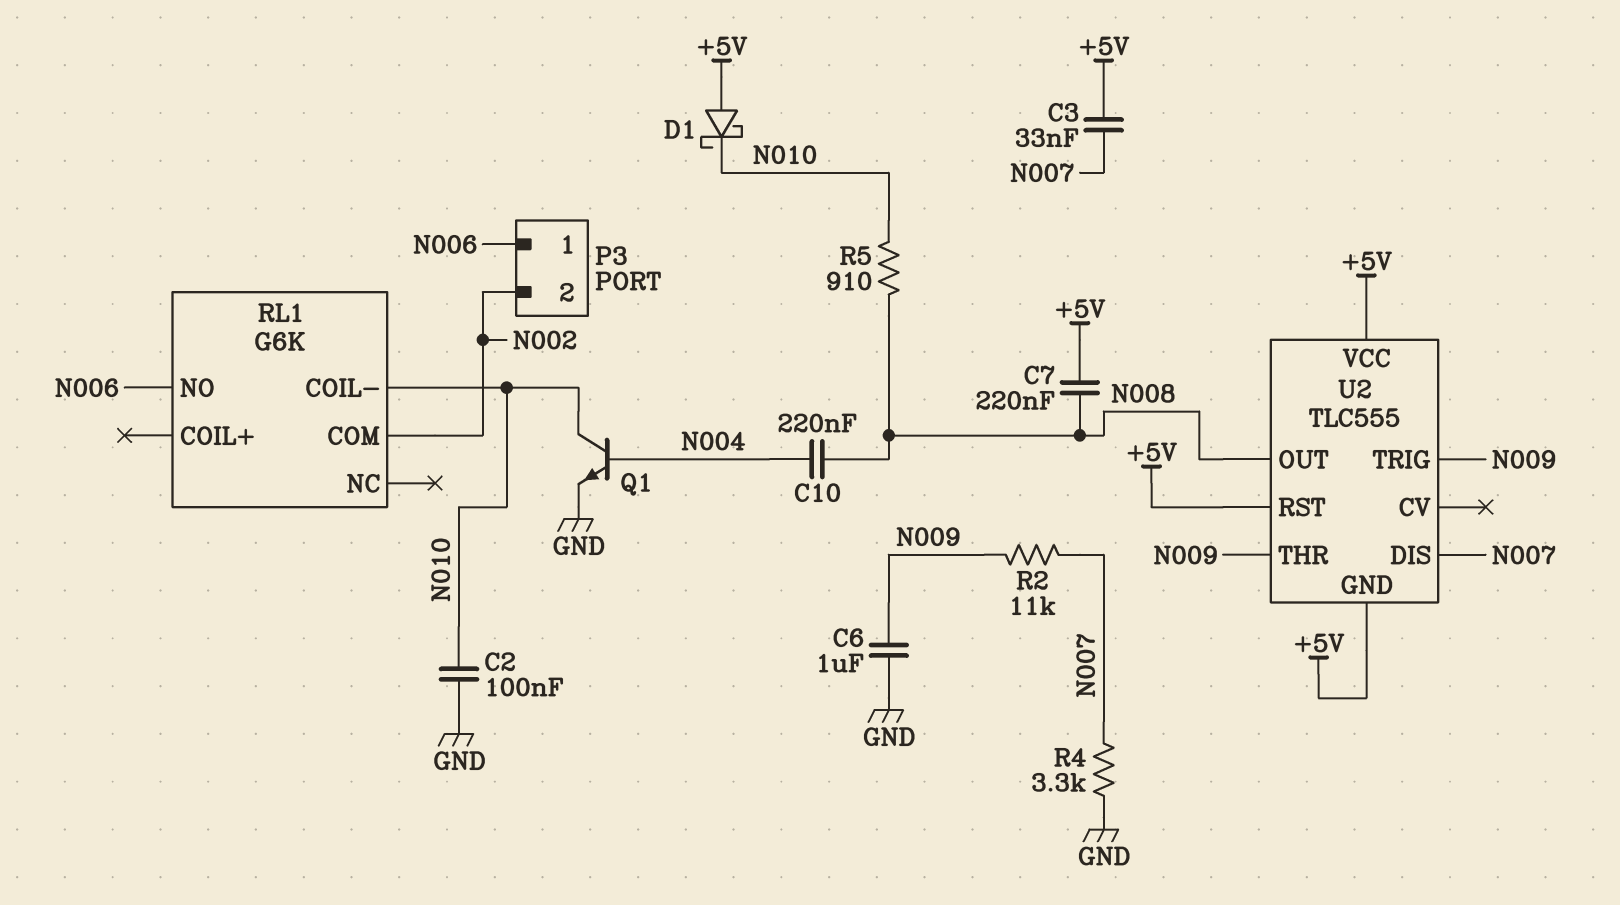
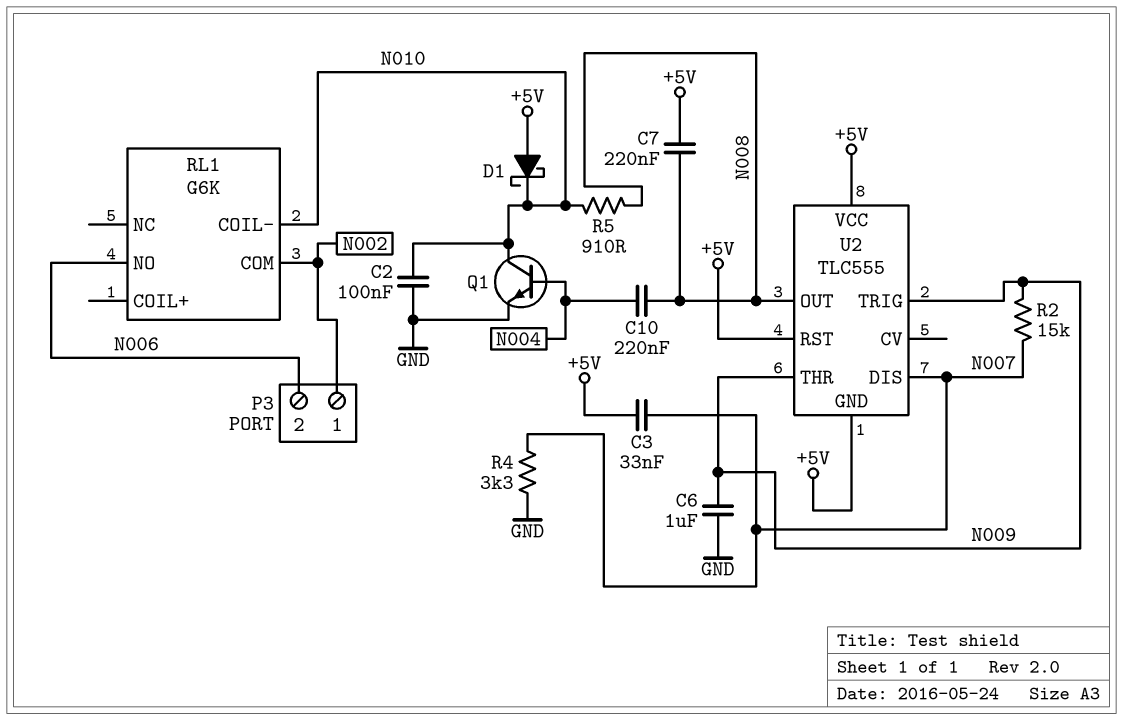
P3 pin 1: N006 -> N002
P3 pin 2: N002 -> N006
R2: 11k (N007, N009) -> 15k (N007, N009)

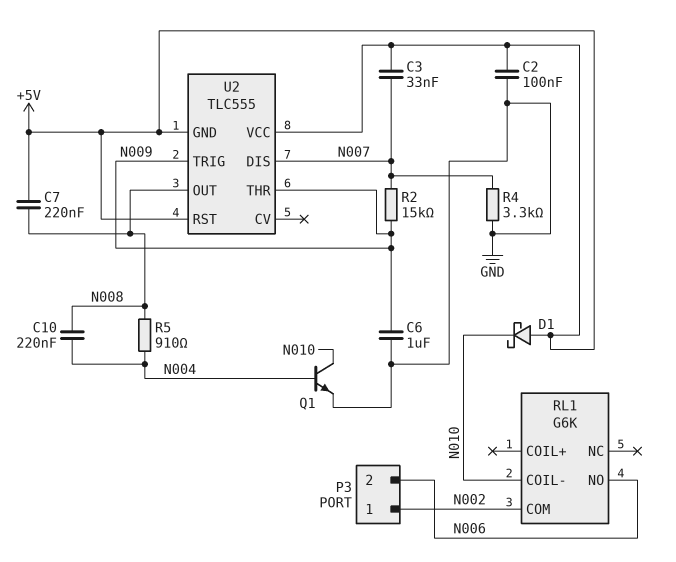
C2: 100nF (GND, N010) -> 100nF (+5V, GND)
R5: 910 (N008, N010) -> 910 (N004, N008)

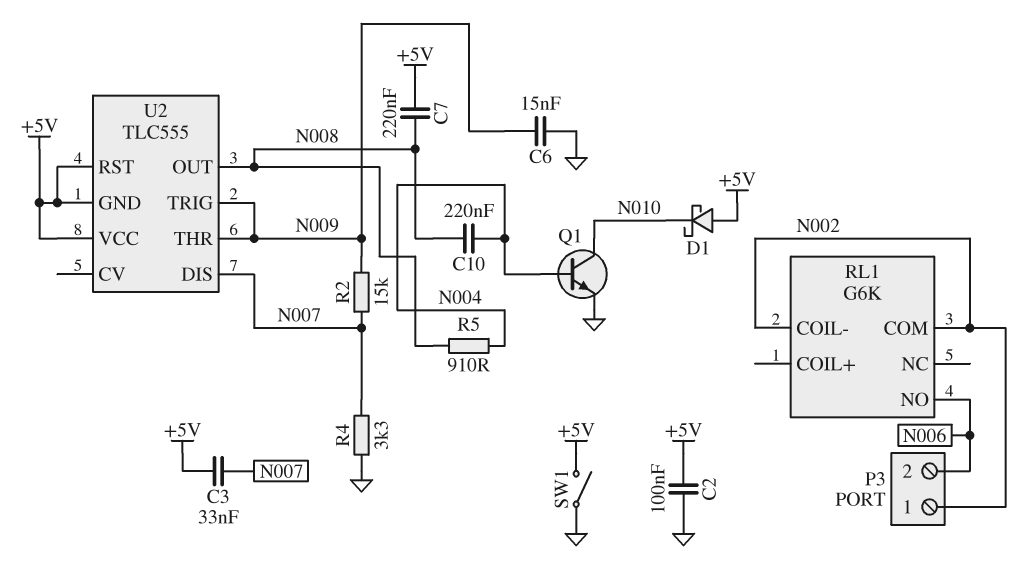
C6: 1uF (GND, N009) -> 15nF (GND, N009)
RL1 pin COIL-: N010 -> N002
SW1: none -> switch (+5V, GND)

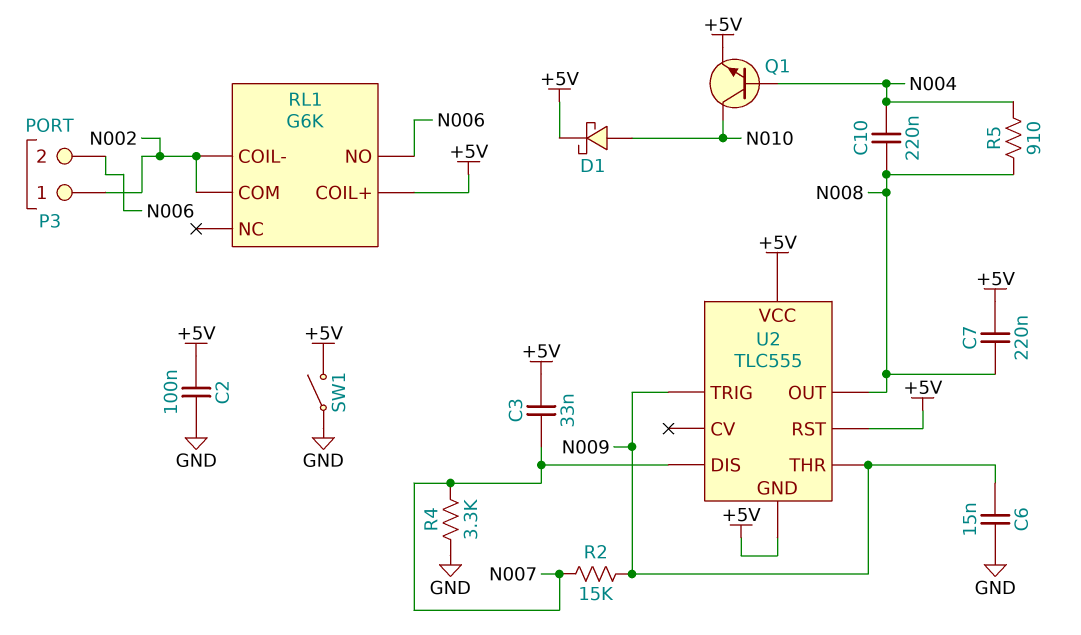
D1: schottky (A +5V, K N010) -> schottky (A N010, K +5V)
Q1: NPN (B N004, C N010, E GND) -> NPN (B N004, C N010, E +5V)
RL1 pin COIL+: none -> +5V

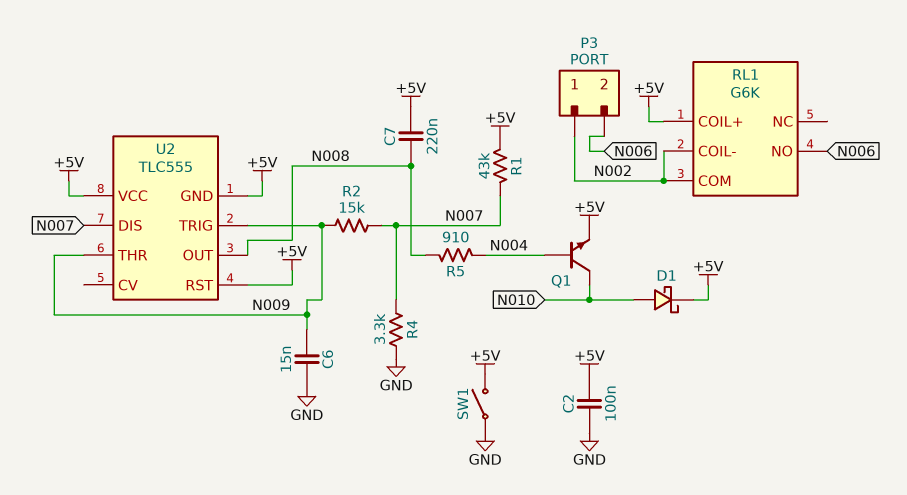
C3: 33nF (+5V, N007) -> none
C10: 220nF (N004, N008) -> none
R1: none -> 43k (+5V, N007)

